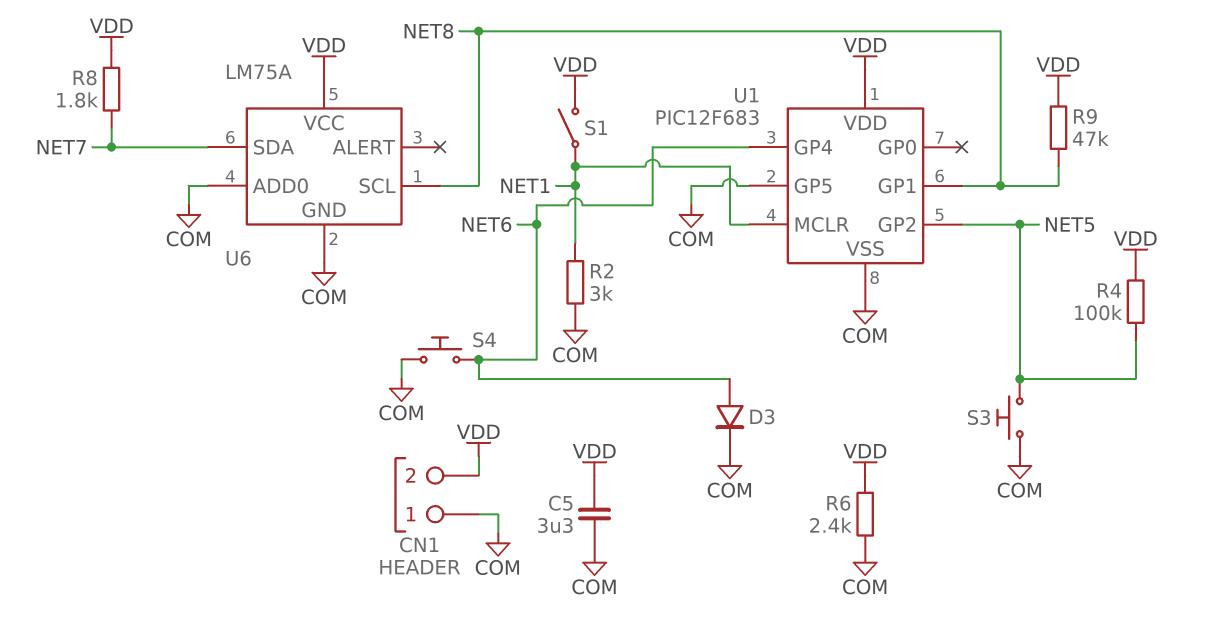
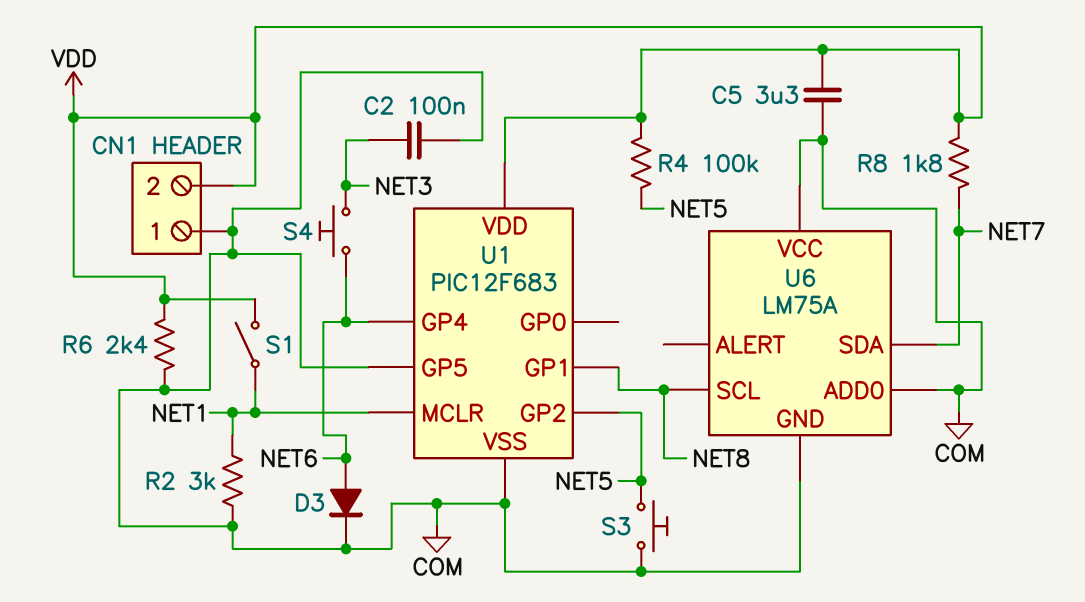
C2: none -> 100nF (COM, NET3)
R9: 47k (NET8, VDD) -> none
S4: button (COM, NET6) -> button (NET3, NET6)
U6 pin VCC: VDD -> COM

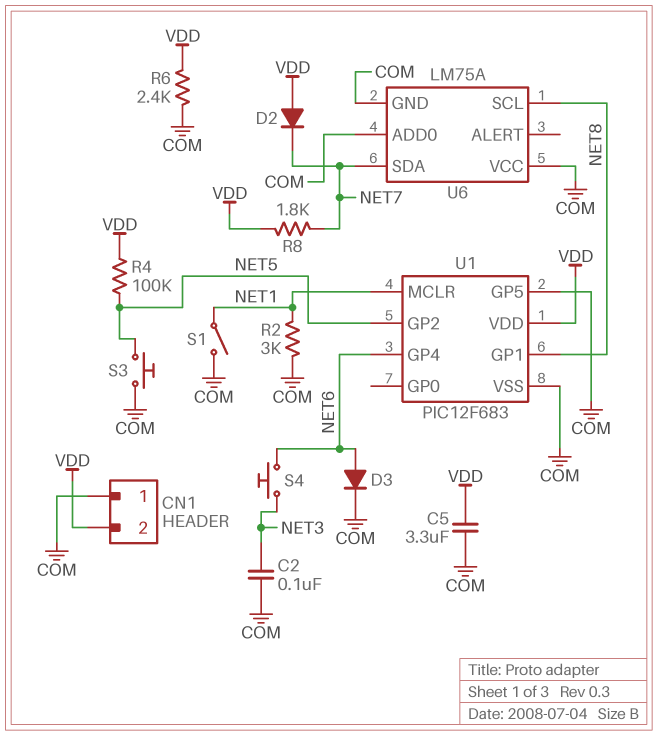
D2: none -> diode (A VDD, K NET7)
S1: switch (NET1, VDD) -> switch (COM, NET1)

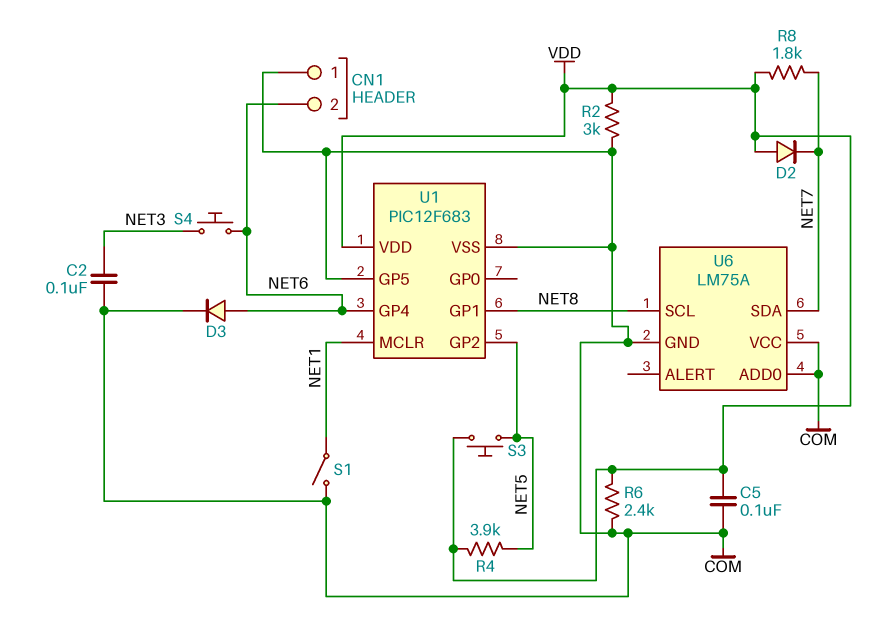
C5: 3.3uF (COM, VDD) -> 100nF (COM, VDD)
CN1 pin 2: VDD -> NET6
R2: 3k (COM, NET1) -> 3k (COM, VDD)
R4: 100k (NET5, VDD) -> 3.9k (NET5, VDD)
S3: button (COM, NET5) -> button (NET5, VDD)

